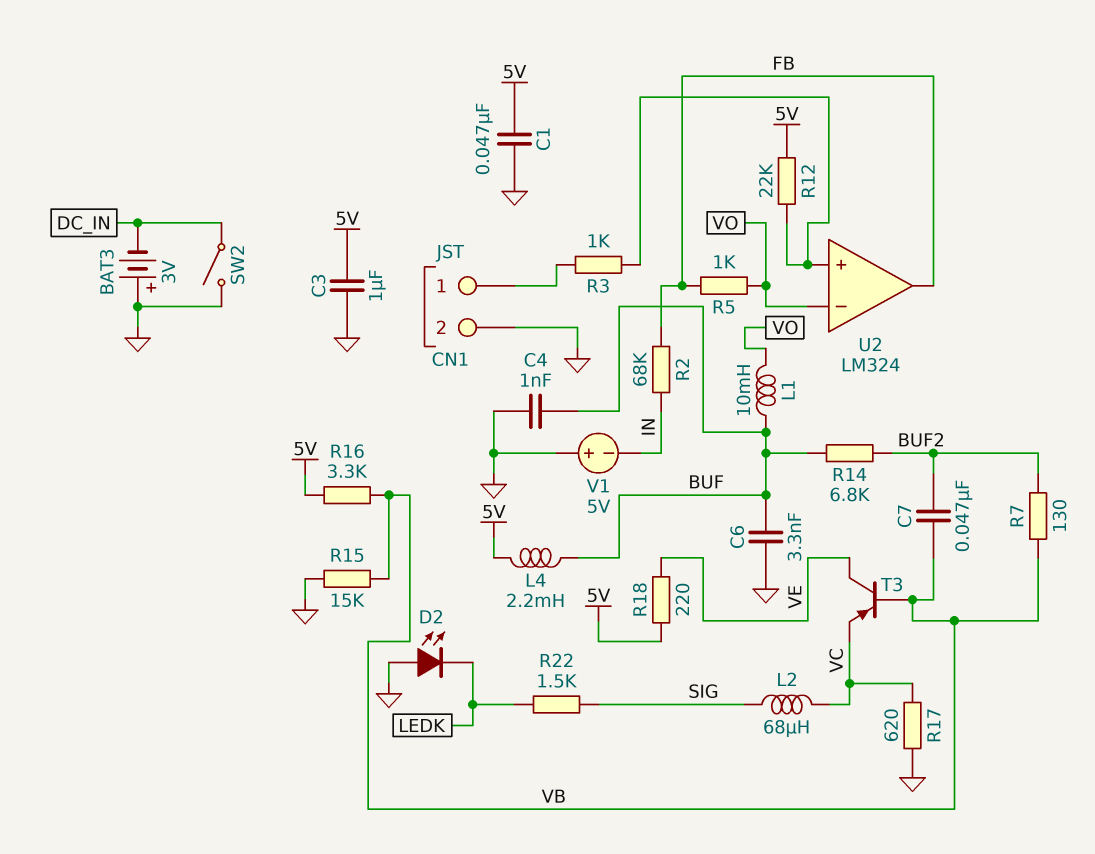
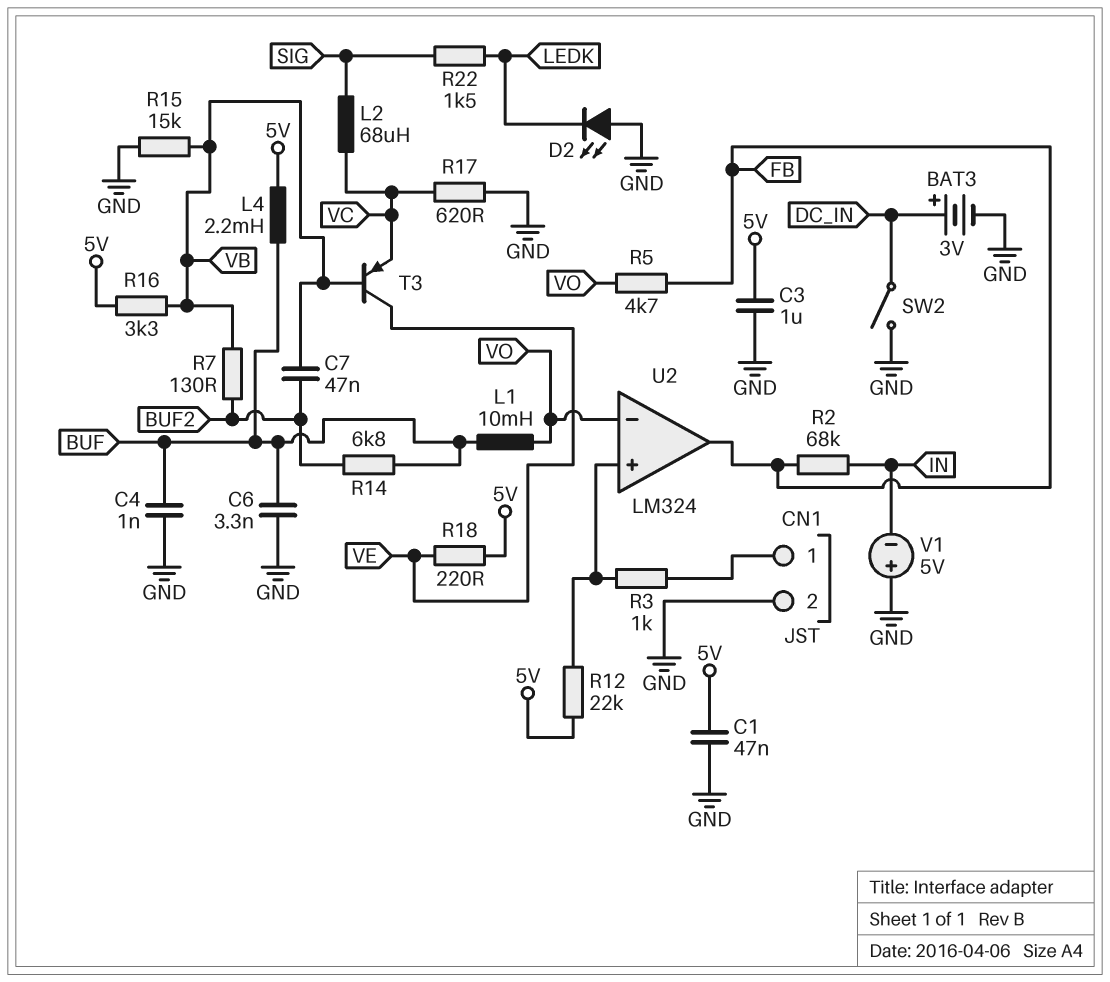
BAT3: 3V (plus GND, minus DC_IN) -> 3V (plus DC_IN, minus GND)
R5: 1k (FB, VO) -> 4.7k (FB, VO)

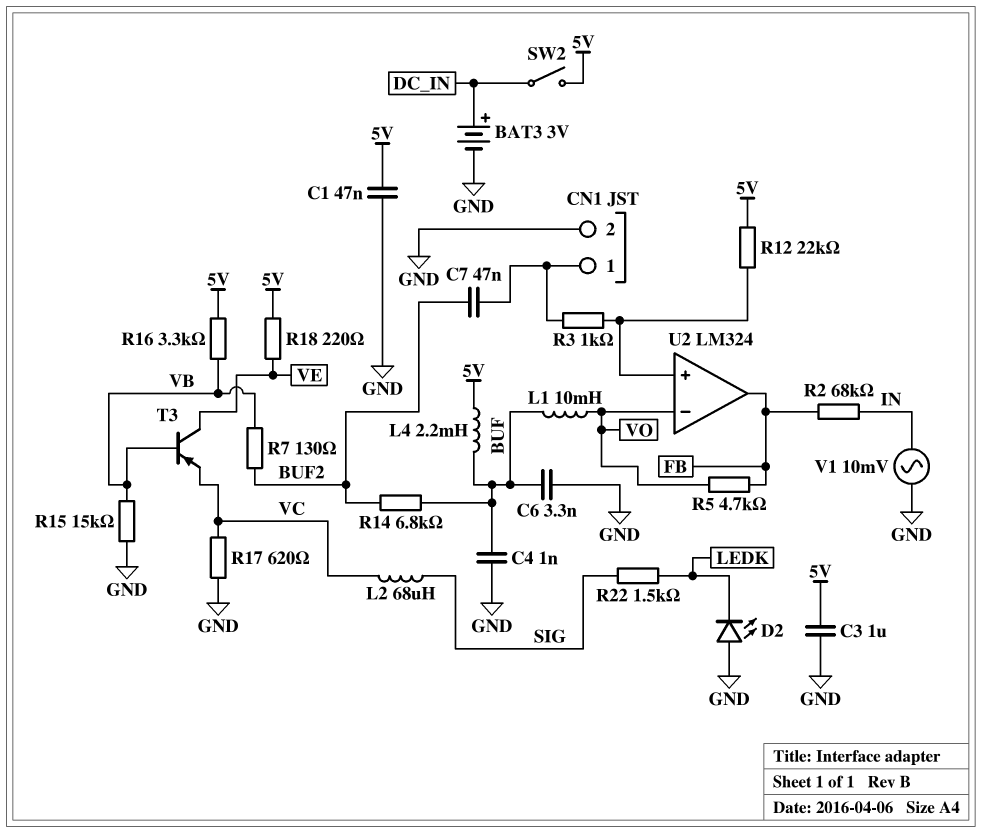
C7: 47nF (BUF2, VB) -> 47nF (BUF2, CN1/1)
SW2: switch (DC_IN, GND) -> switch (5V, DC_IN)
V1: 5V (plus GND, minus IN) -> AC 10mV (GND, IN)

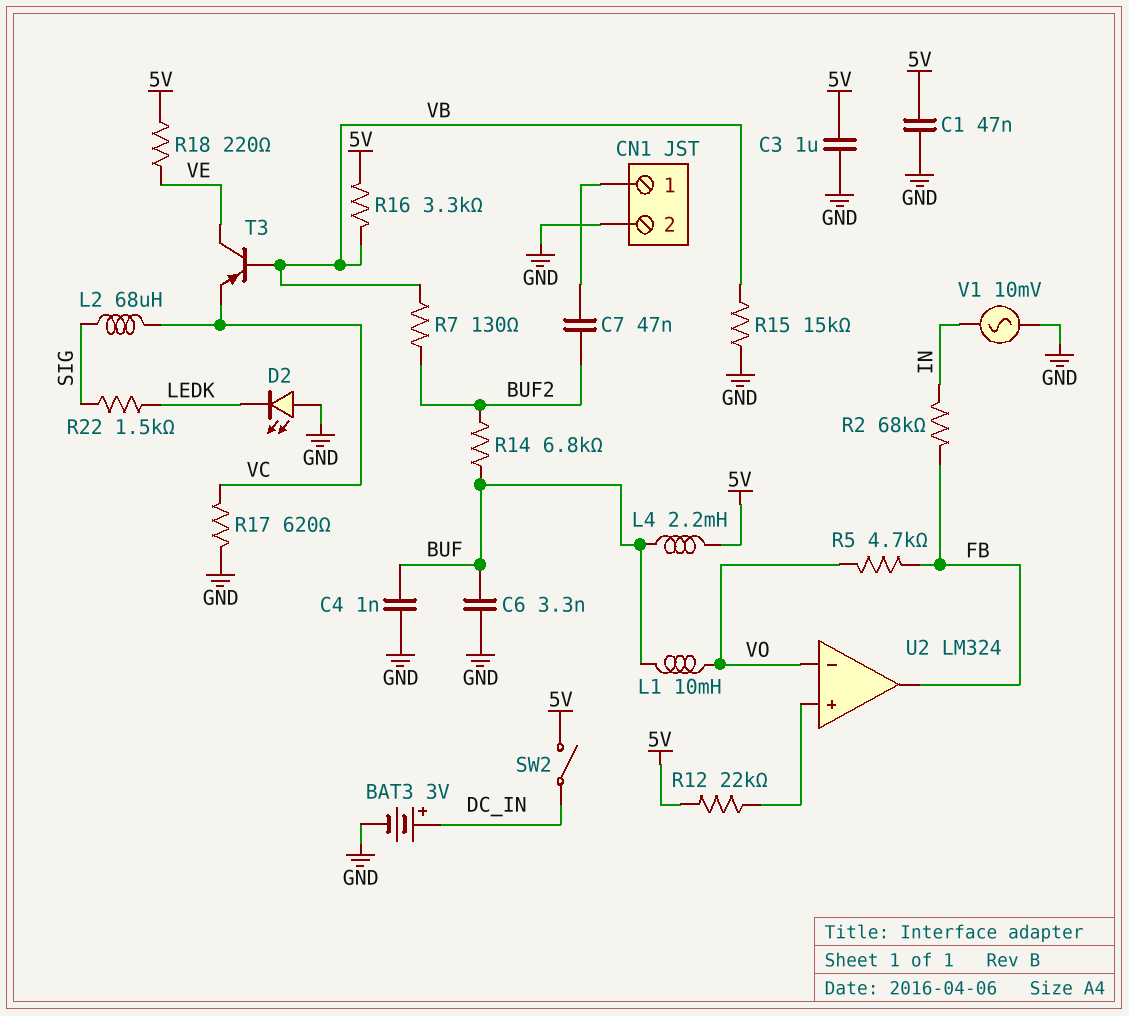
R3: 1k (CN1/1, U2/in+) -> none

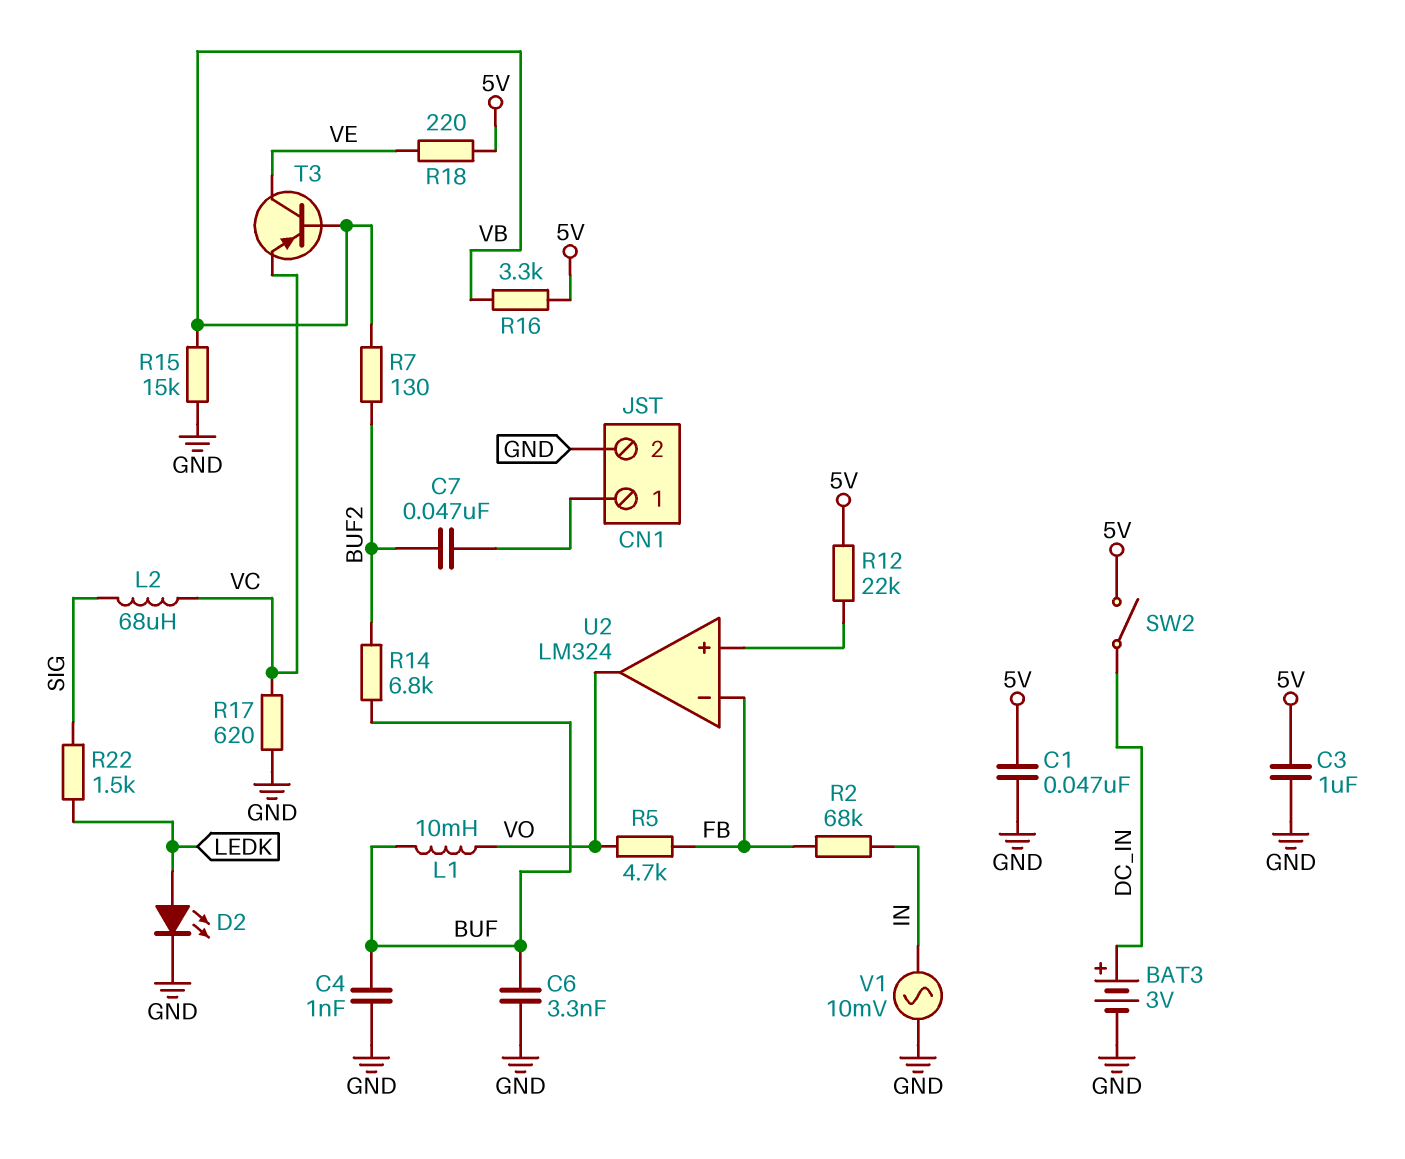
D2: LED (A GND, K LEDK) -> LED (A LEDK, K GND)
L4: 2.2mH (5V, BUF) -> none
U2 pin in-: VO -> FB
U2 pin out: FB -> VO

